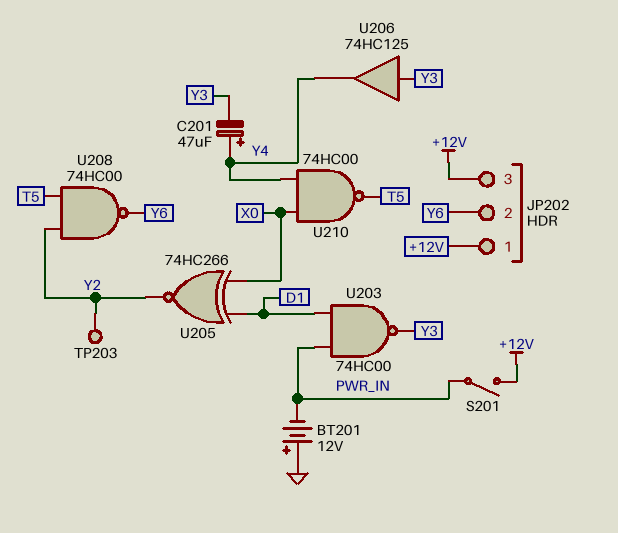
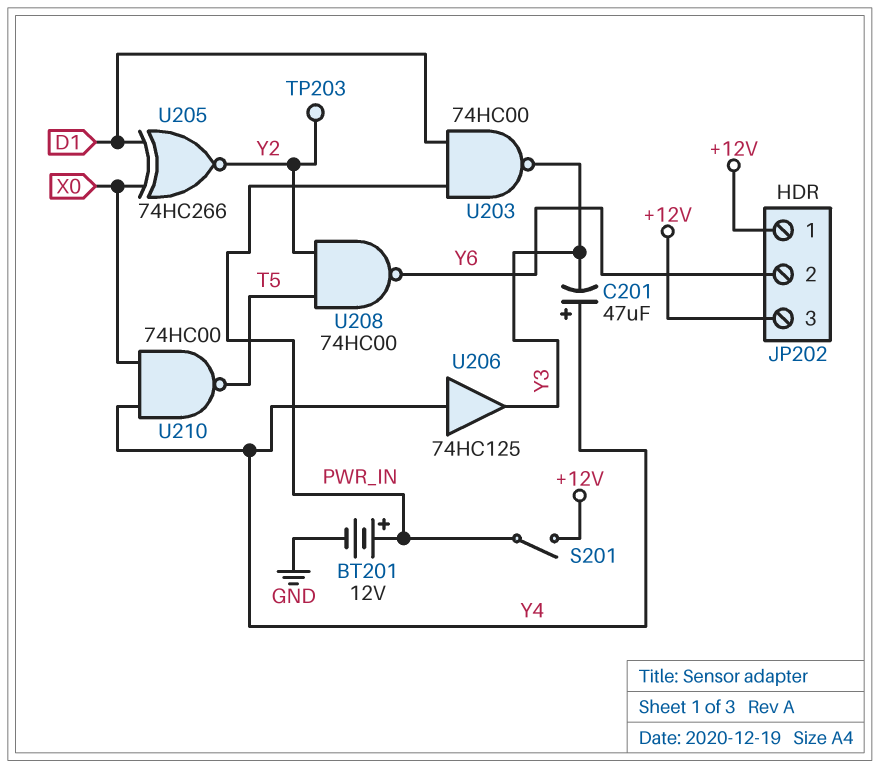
BT201: 12V (plus GND, minus PWR_IN) -> 12V (plus PWR_IN, minus GND)
U206: buffer 74HC125 (in Y3, out Y4) -> buffer 74HC125 (in Y4, out Y3)

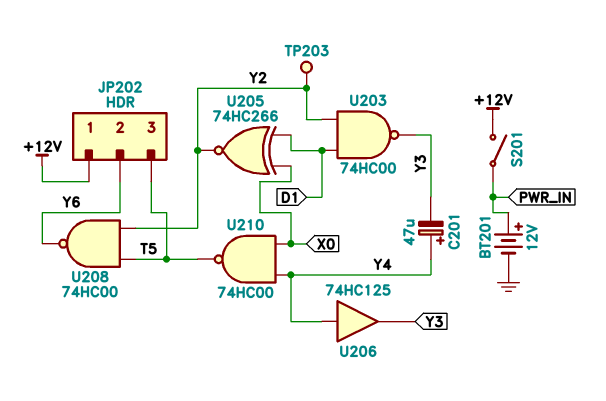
JP202 pin 3: +12V -> T5
U203: NAND 74HC00 (in D1, in PWR_IN, out Y3) -> NAND 74HC00 (in D1, in Y2, out Y3)

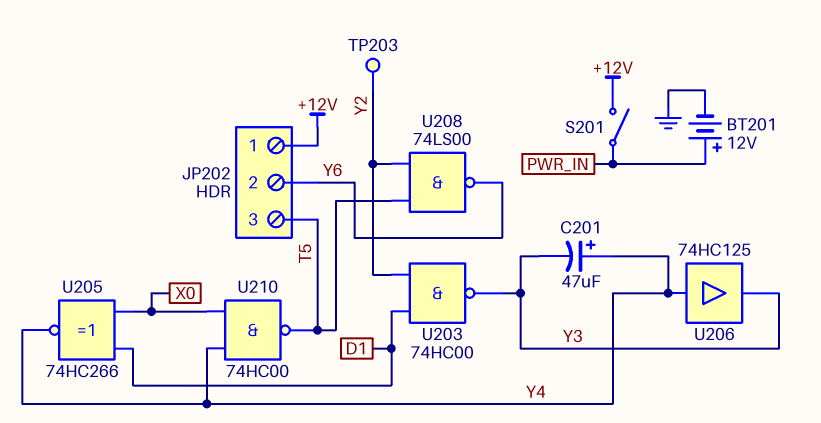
U205: XNOR 74HC266 (in D1, in X0, out Y2) -> XNOR 74HC266 (in D1, in X0, out Y4)
U208: NAND 74HC00 (in T5, in Y2, out Y6) -> NAND 74LS00 (in T5, in Y2, out Y6)

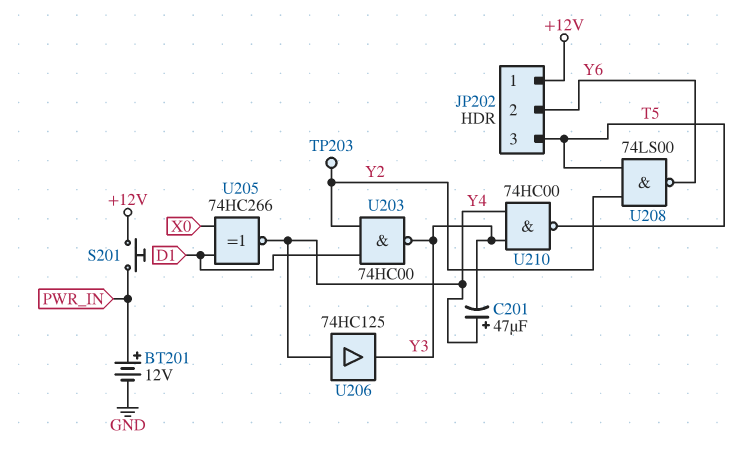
S201: switch (+12V, PWR_IN) -> button (+12V, PWR_IN)
U210: NAND 74HC00 (in X0, in Y4, out T5) -> NAND 74HC00 (in Y3, in Y4, out T5)

